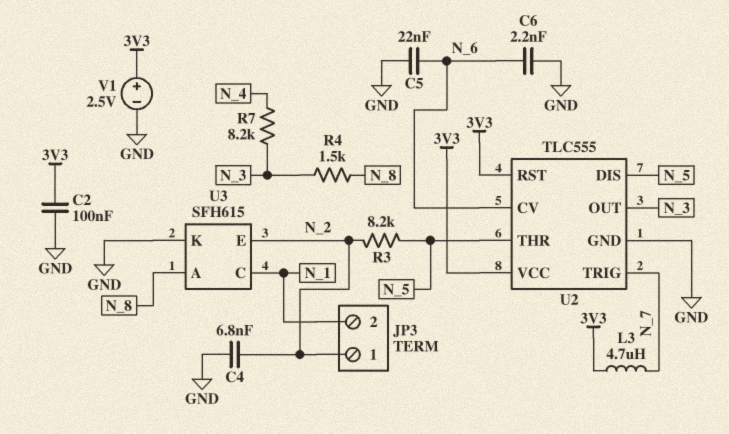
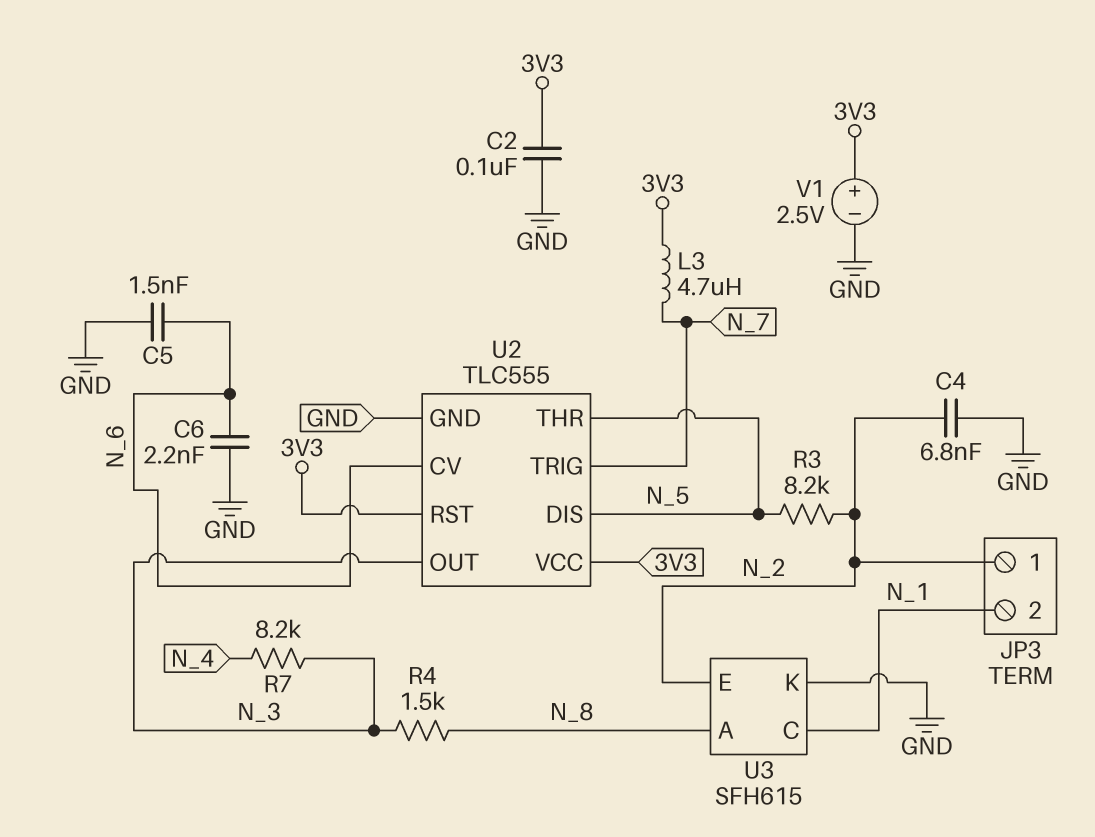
C5: 22nF (GND, N_6) -> 1.5nF (GND, N_6)

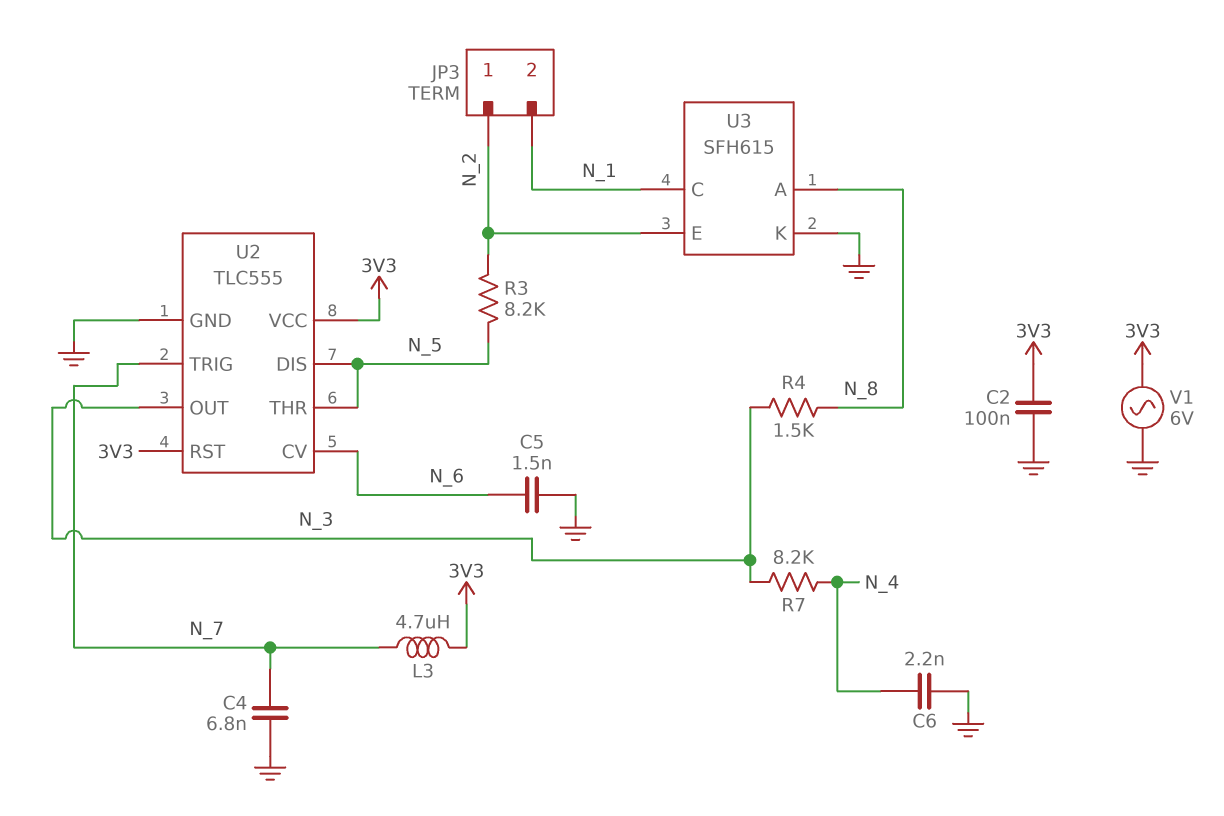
C4: 6.8nF (GND, N_2) -> 6.8nF (GND, N_7)
C6: 2.2nF (GND, N_6) -> 2.2nF (GND, N_4)
V1: 2.5V (plus 3V3, minus GND) -> AC 6V (3V3, GND)

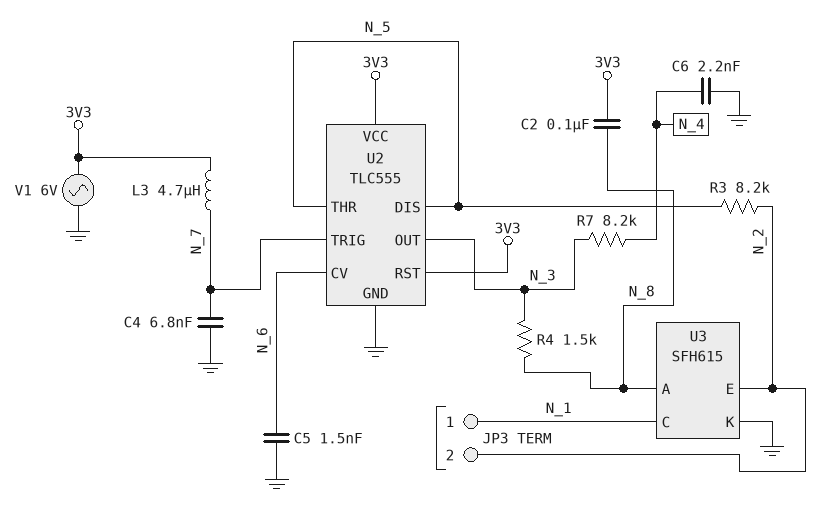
C2: 100nF (3V3, GND) -> 100nF (3V3, N_8)
JP3 pin 1: N_2 -> N_1
JP3 pin 2: N_1 -> N_2

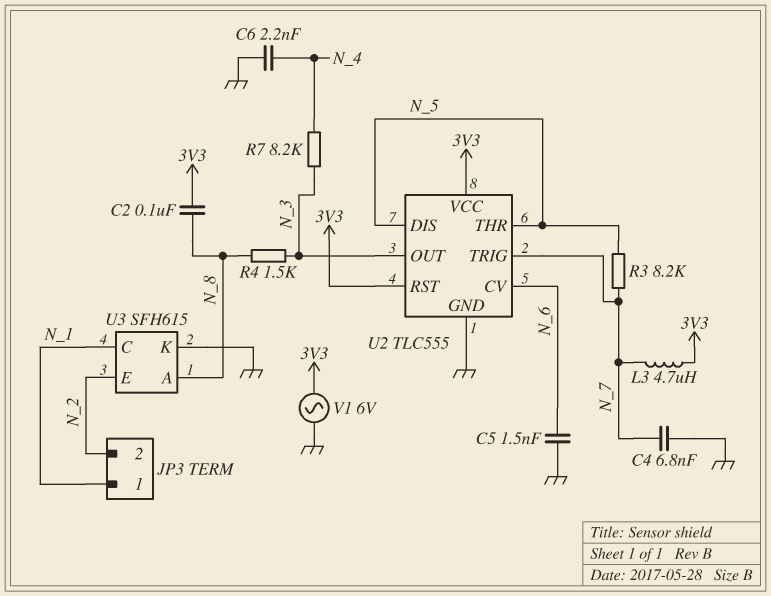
R3: 8.2k (N_2, N_5) -> 8.2k (N_5, N_7)

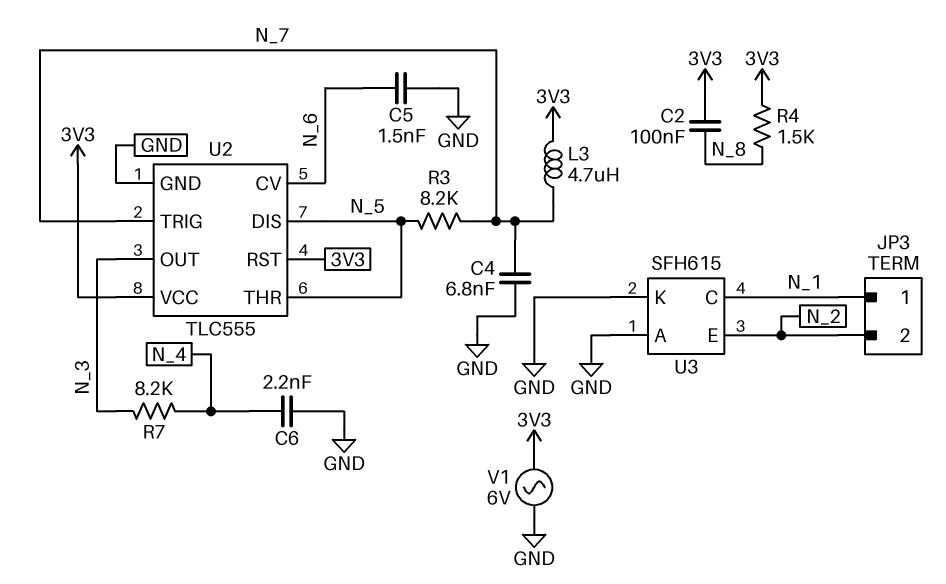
R4: 1.5k (N_3, N_8) -> 1.5k (3V3, N_8)
U3 pin A: N_8 -> GND

